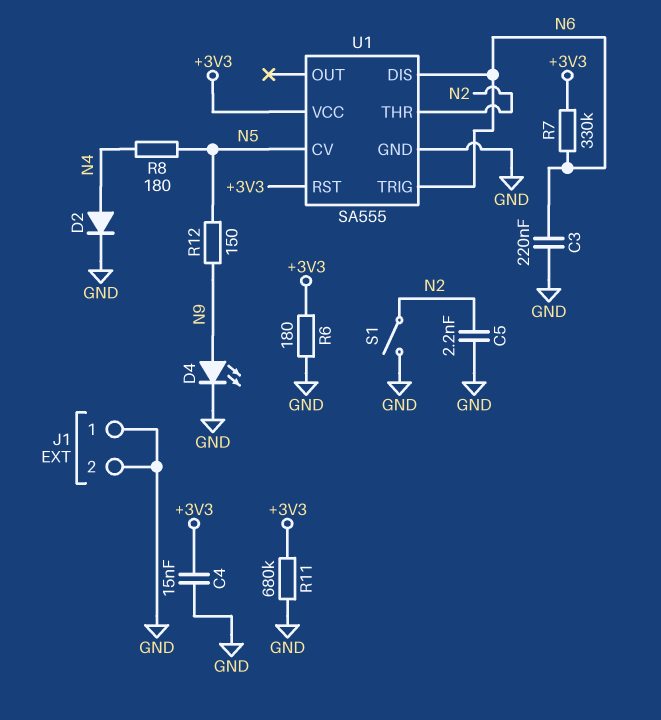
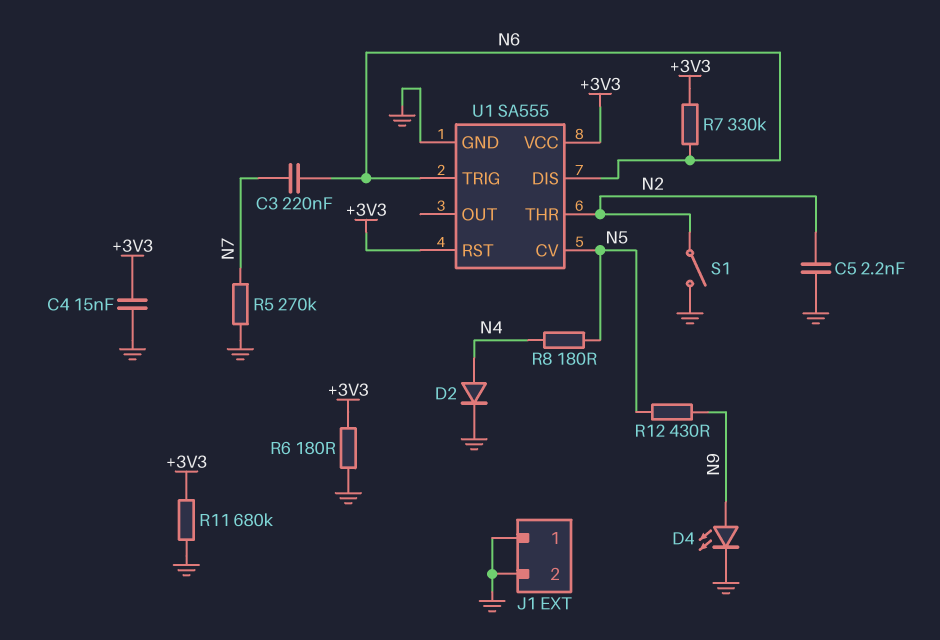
C3: 220nF (GND, N6) -> 220nF (N6, N7)
R5: none -> 270k (GND, N7)
R12: 150 (N5, N9) -> 430 (N5, N9)

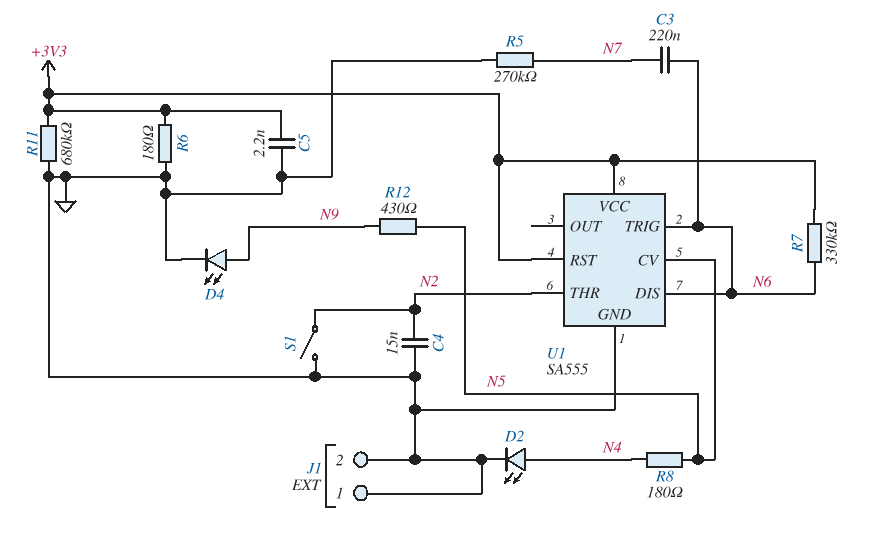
C4: 15nF (+3V3, GND) -> 15nF (GND, N2)
C5: 2.2nF (GND, N2) -> 2.2nF (+3V3, GND)
D2: diode (A N4, K GND) -> LED (A N4, K GND)

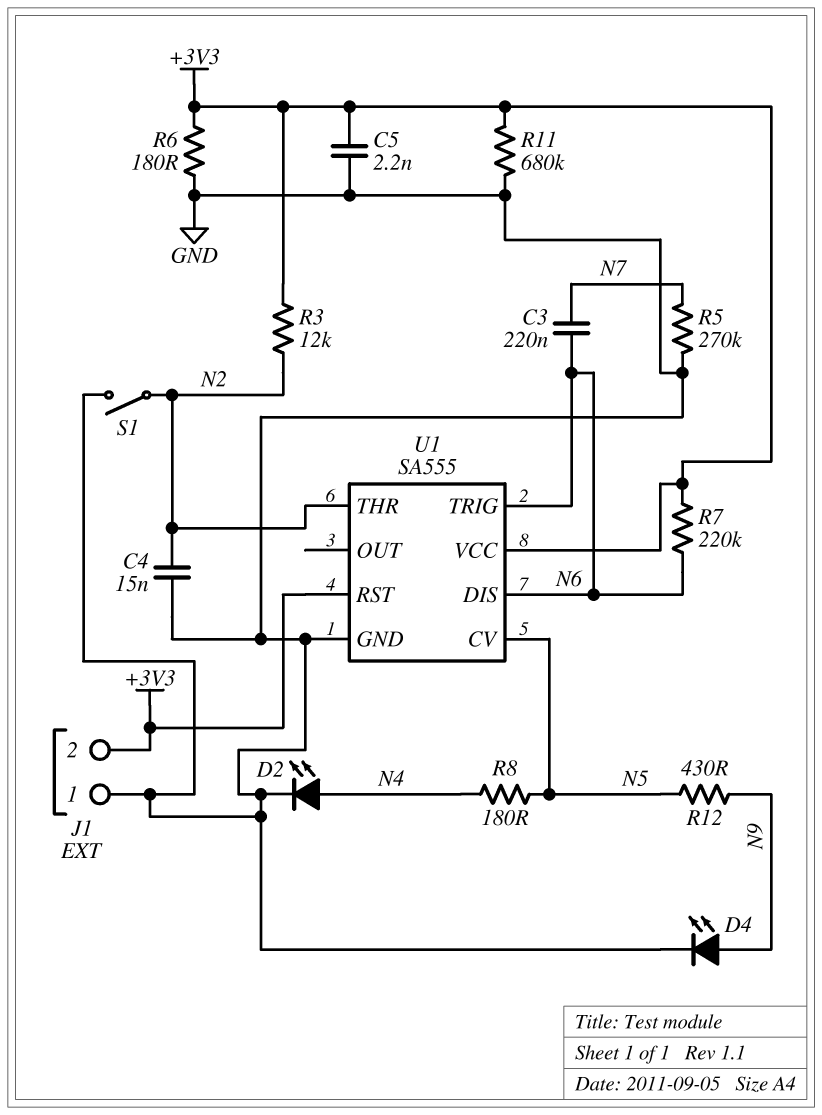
J1 pin 2: GND -> +3V3
R3: none -> 12k (+3V3, N2)
R7: 330k (+3V3, N6) -> 220k (+3V3, N6)

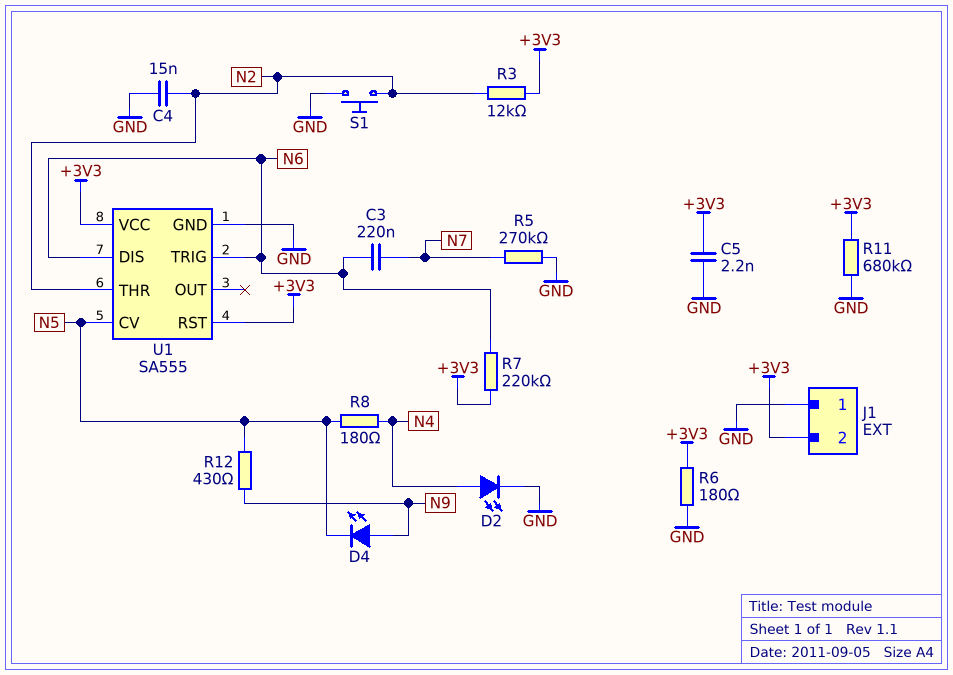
D4: LED (A N9, K GND) -> LED (A N9, K N5)
S1: switch (GND, N2) -> button (GND, N2)

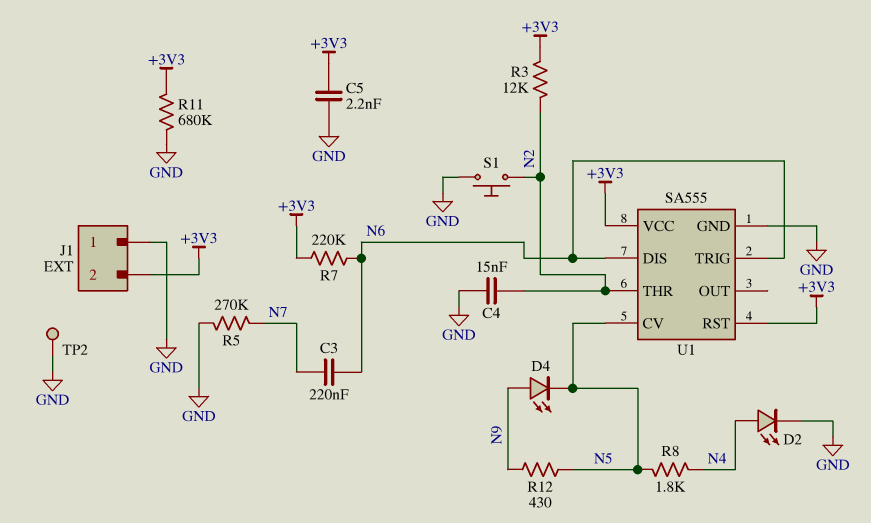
R6: 180 (+3V3, GND) -> none
R8: 180 (N4, N5) -> 1.8k (N4, N5)
TP2: none -> test point (GND)

